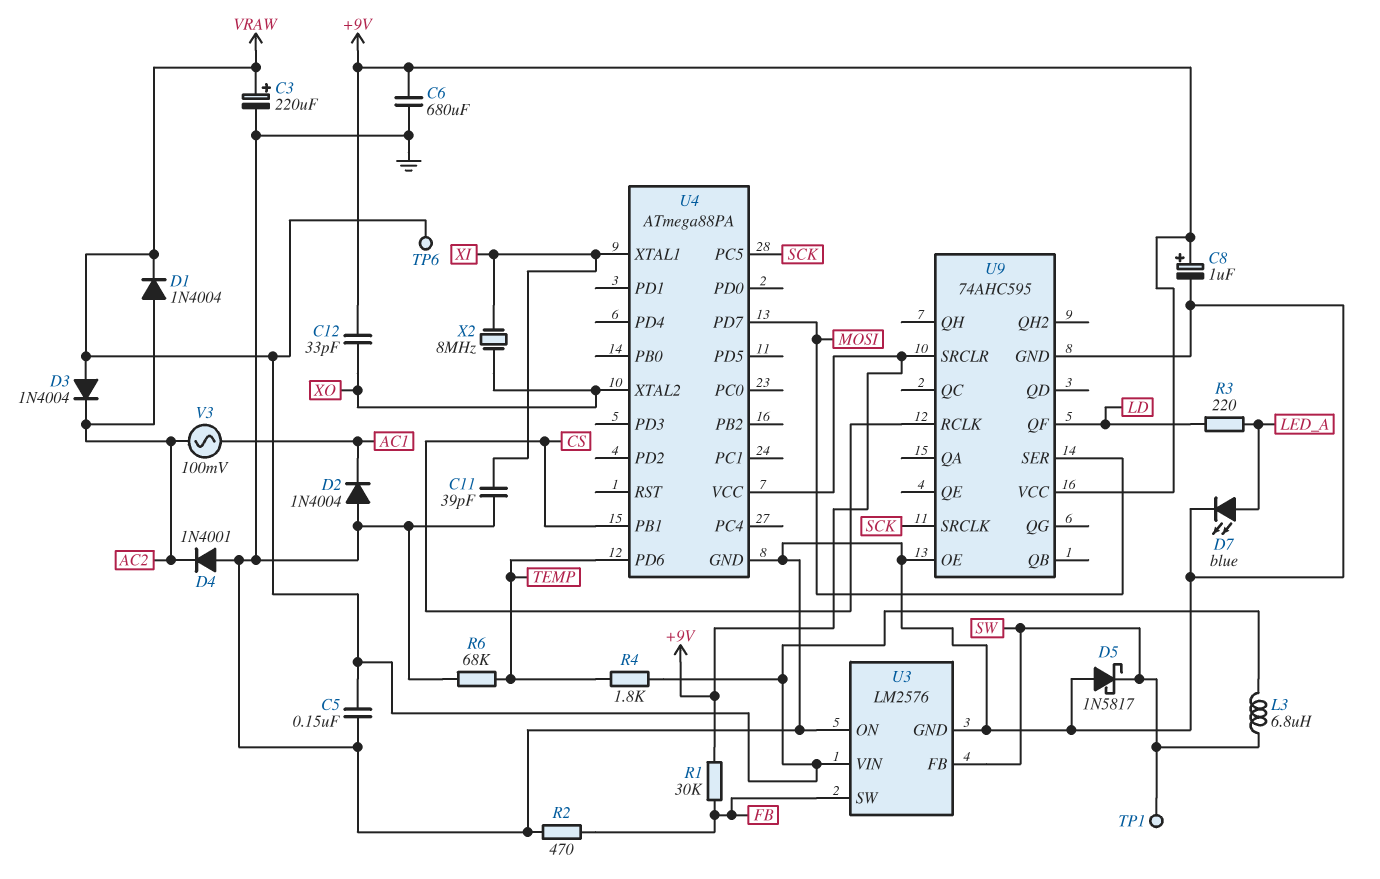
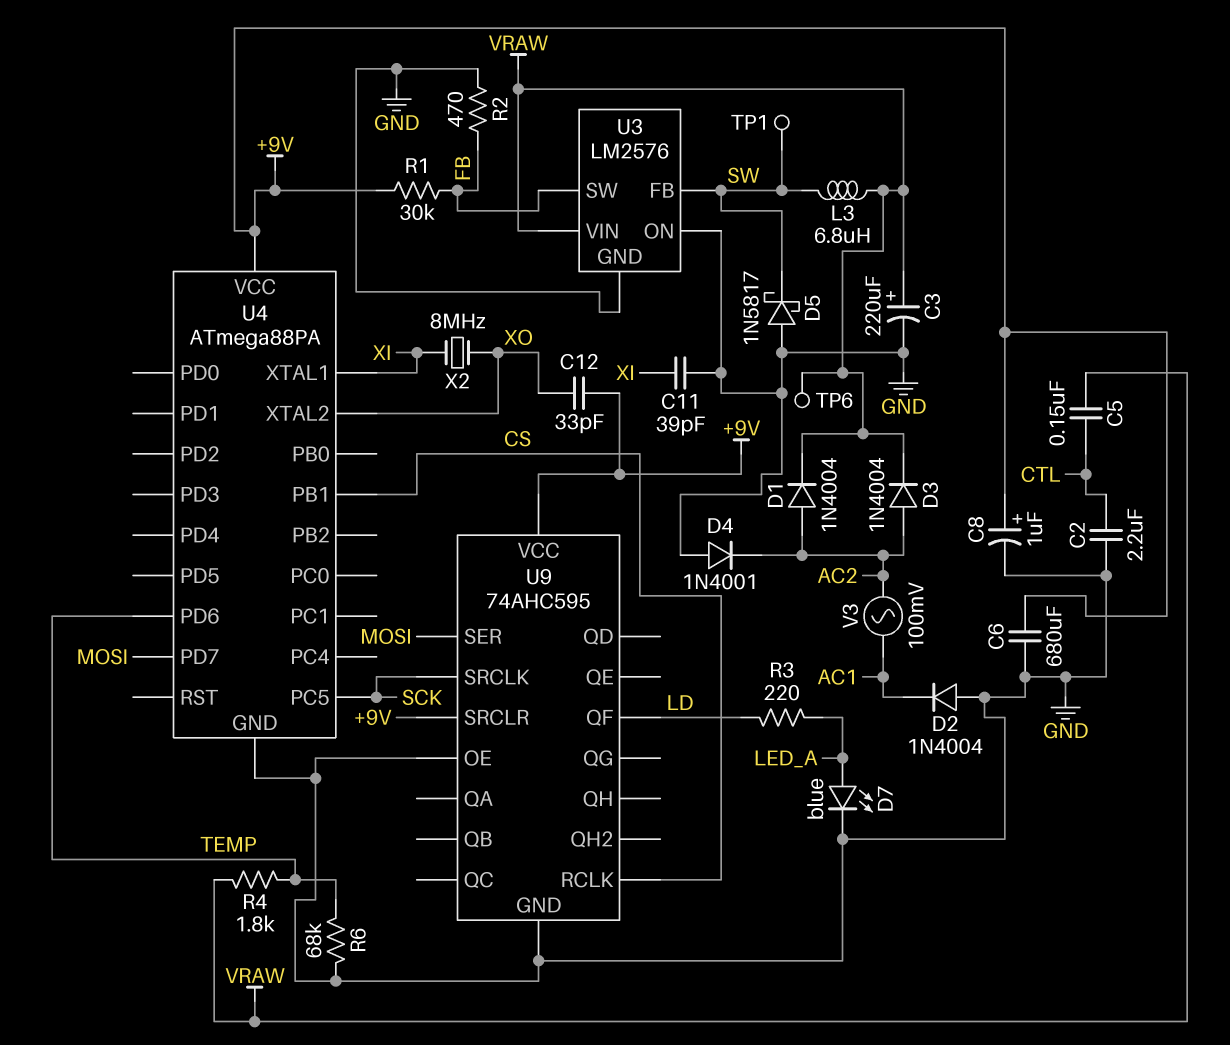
C2: none -> 2.2uF (CTL, GND)
C5: 150nF (GND, VRAW) -> 150nF (CTL, VRAW)
D3: diode 1N4004 (A VRAW, K AC2) -> diode 1N4004 (A AC2, K VRAW)

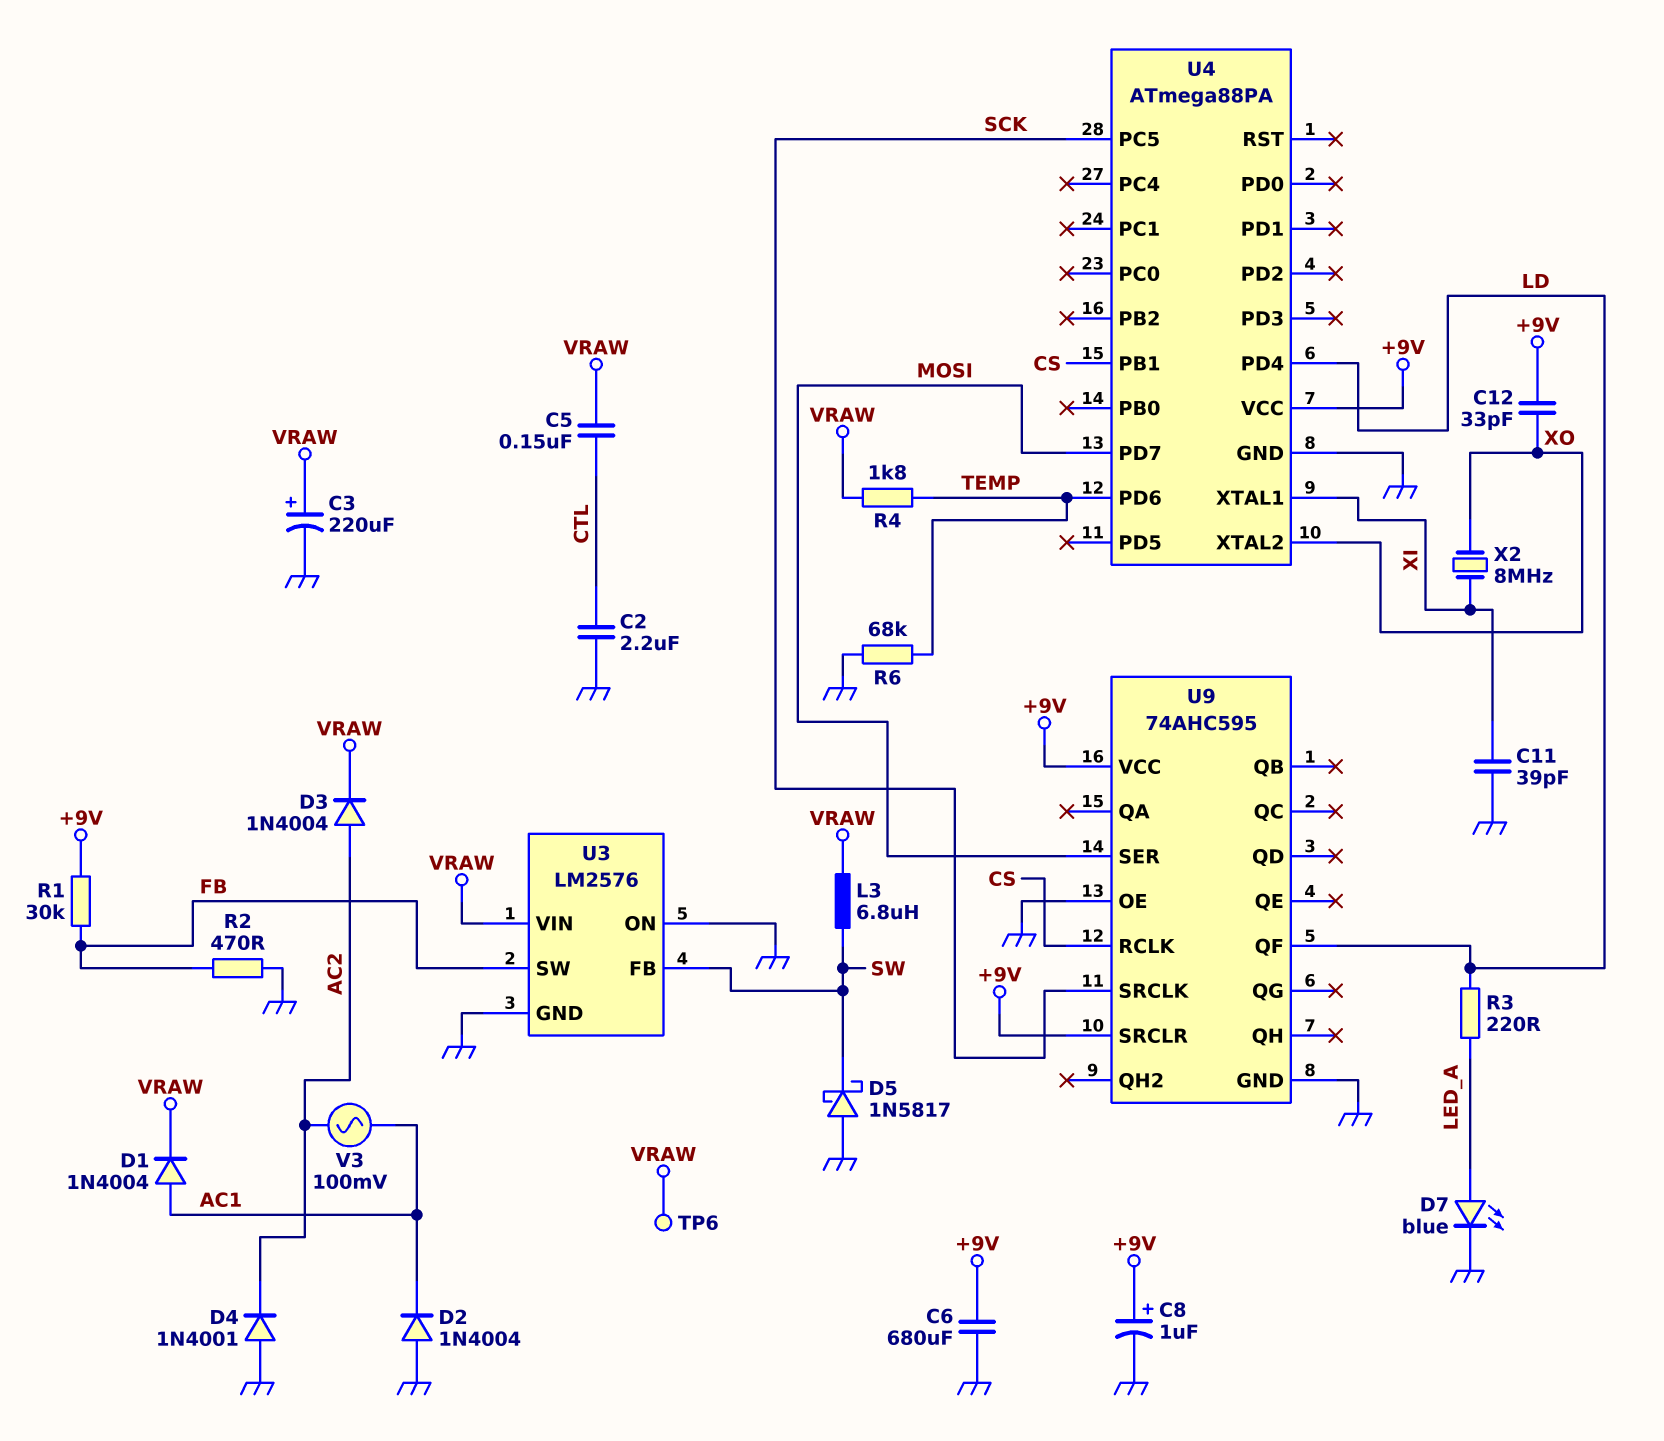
D1: diode 1N4004 (A AC2, K VRAW) -> diode 1N4004 (A AC1, K VRAW)
TP1: test point (SW) -> none
U4 pin PD4: none -> LD

